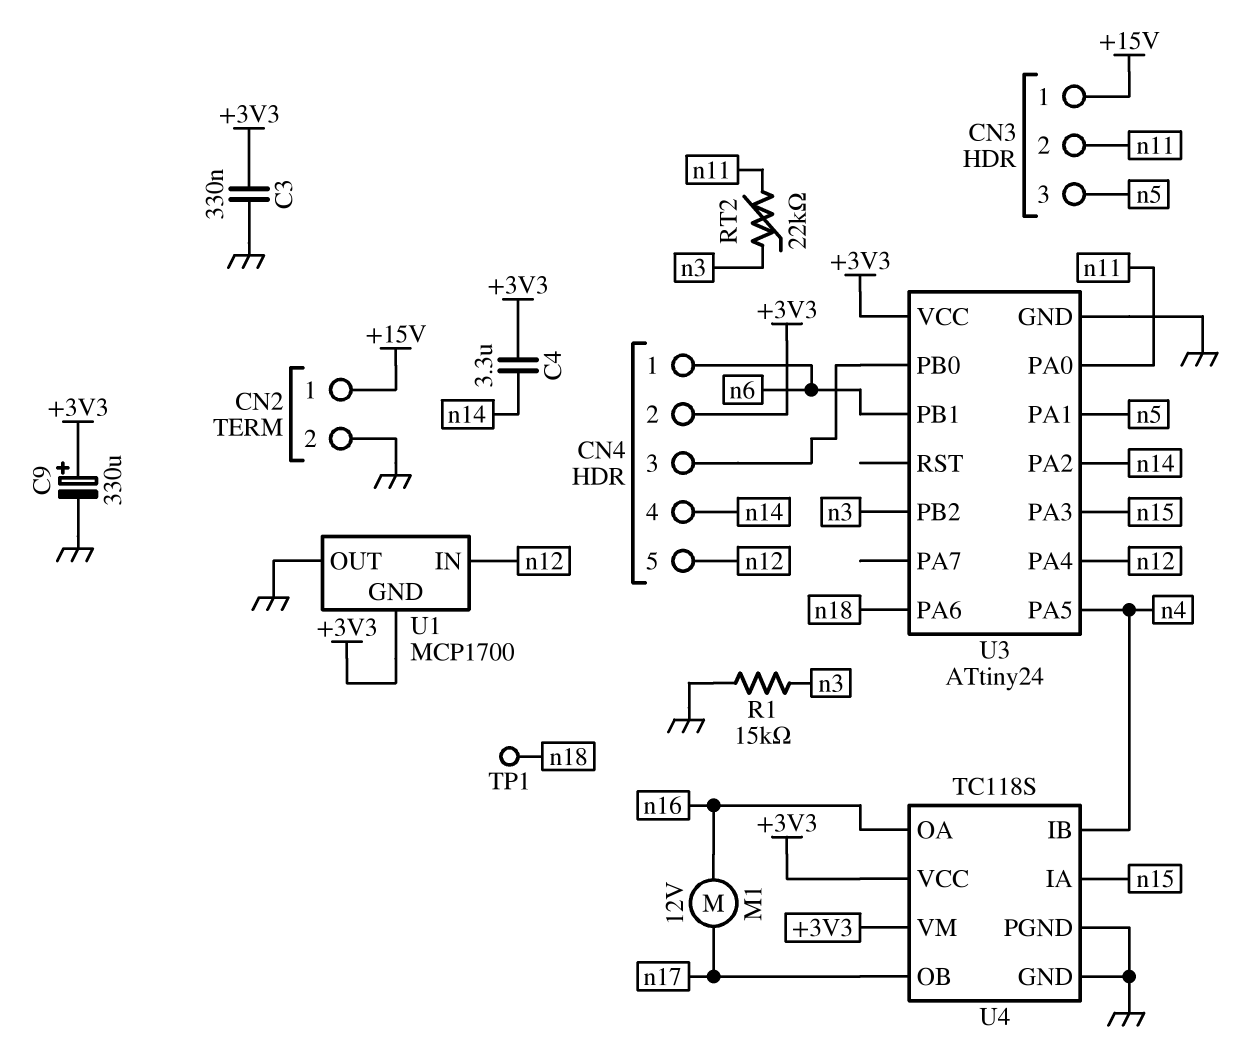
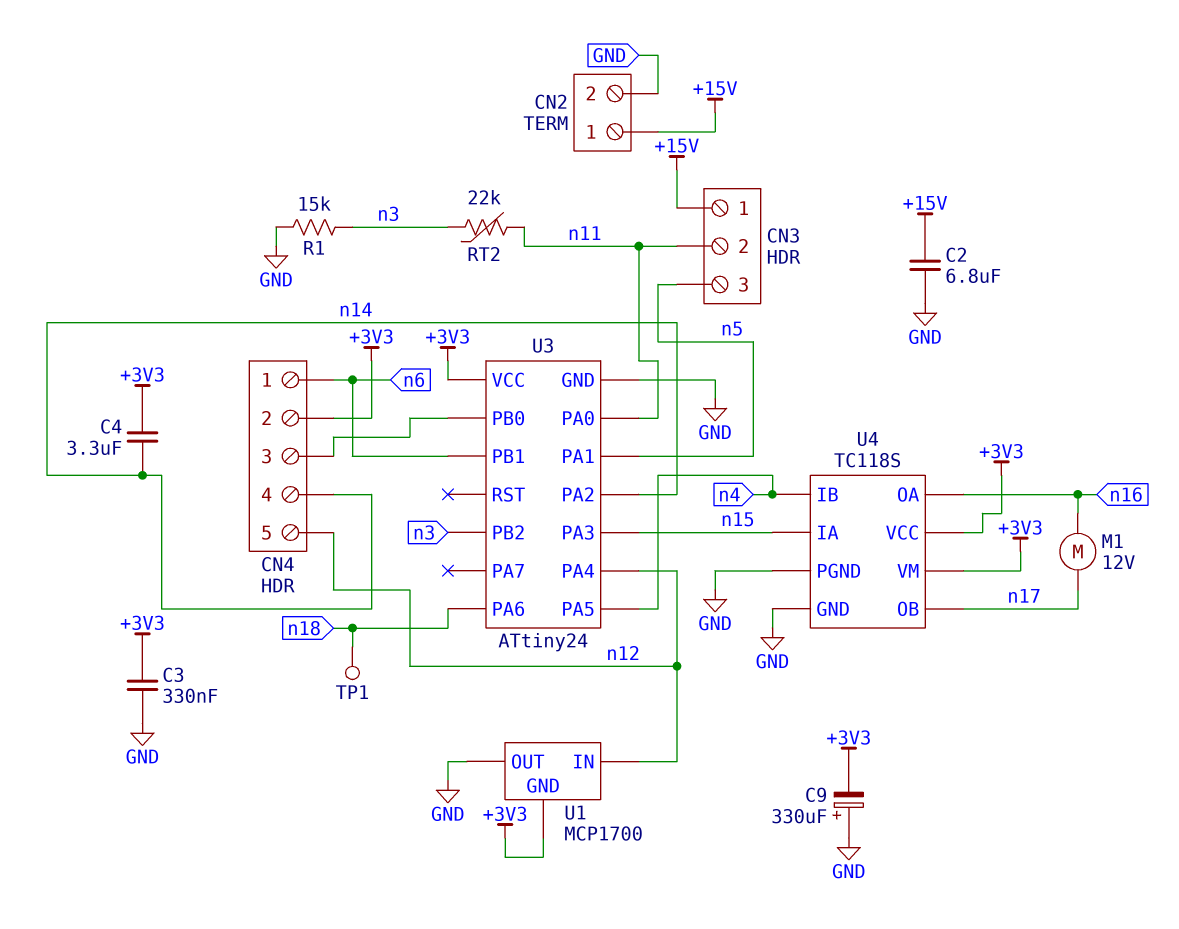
C2: none -> 6.8uF (+15V, GND)
C9: 330uF (plus +3V3, minus GND) -> 330uF (plus GND, minus +3V3)

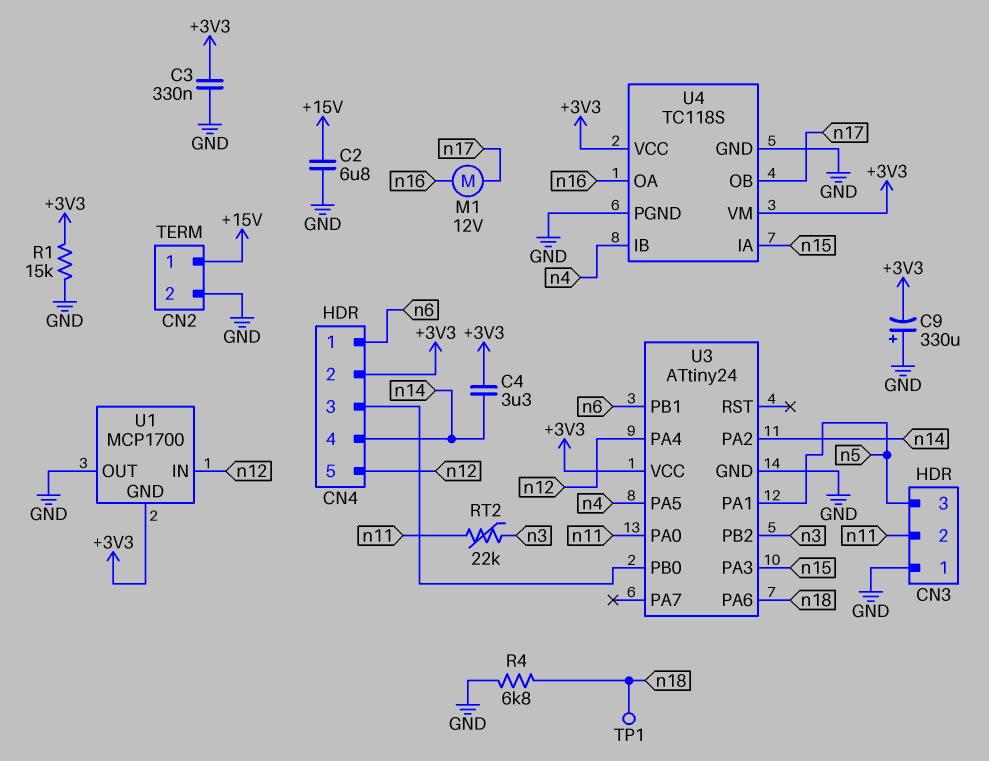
CN3 pin 1: +15V -> GND
R1: 15k (GND, n3) -> 15k (+3V3, GND)
R4: none -> 6.8k (GND, n18)

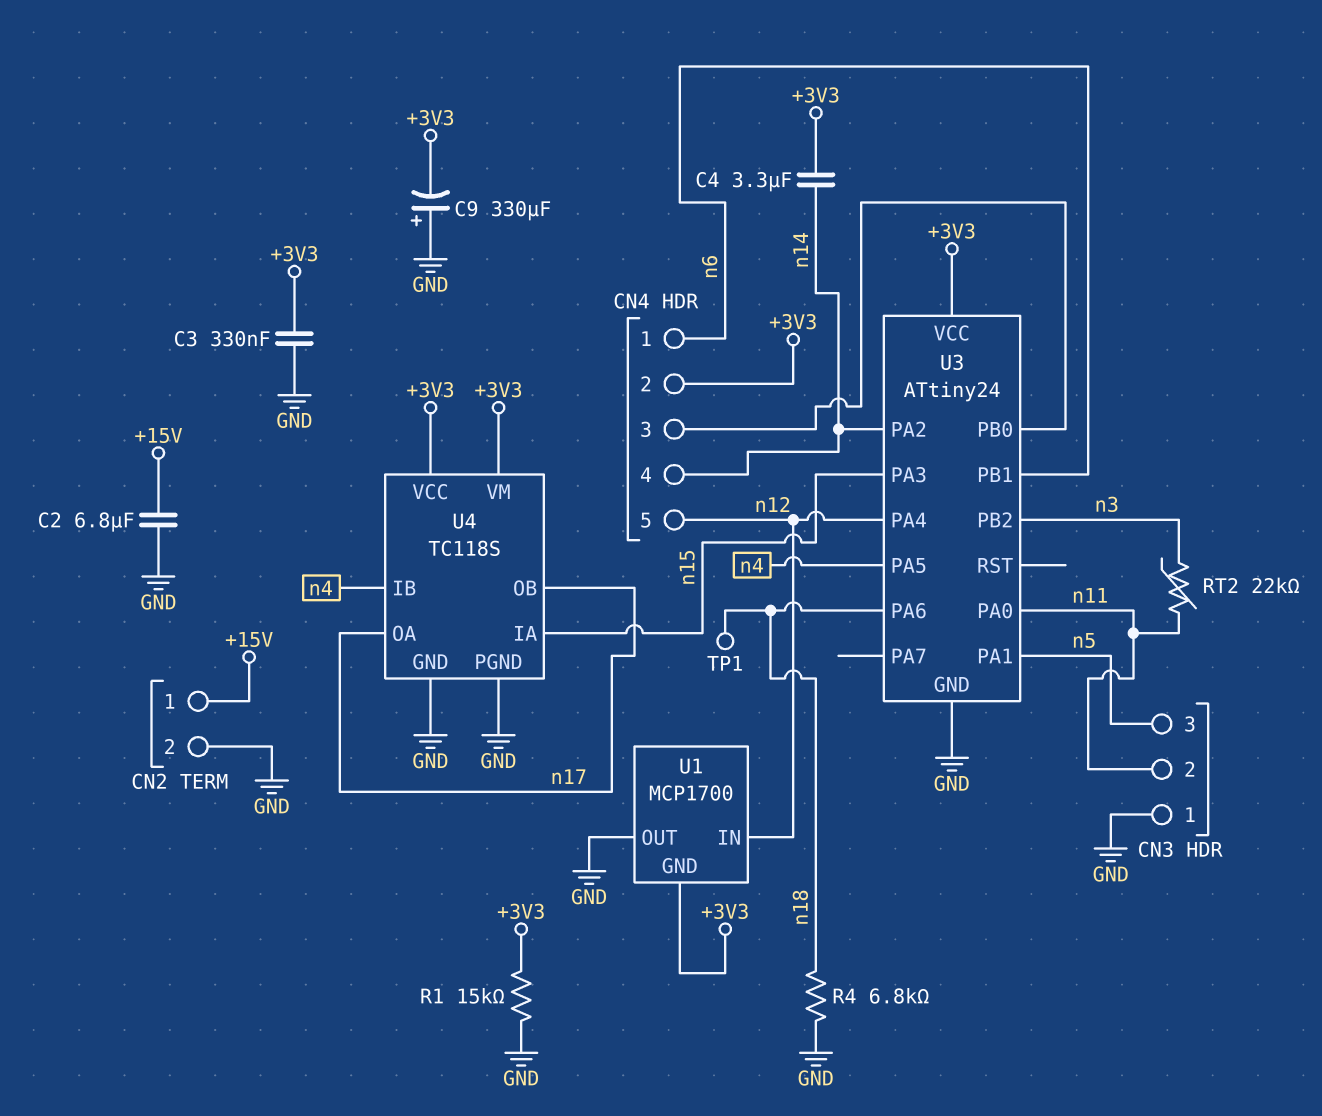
M1: motor 12V (n16, n17) -> none
U4 pin OA: n16 -> n17

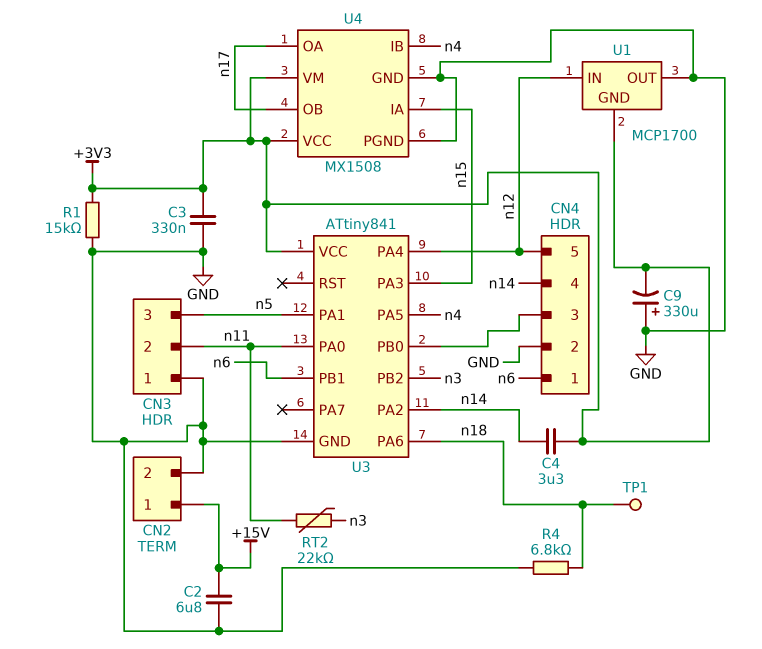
CN4 pin 2: +3V3 -> GND
U3: ATtiny24 -> ATtiny841
U4: TC118S -> MX1508

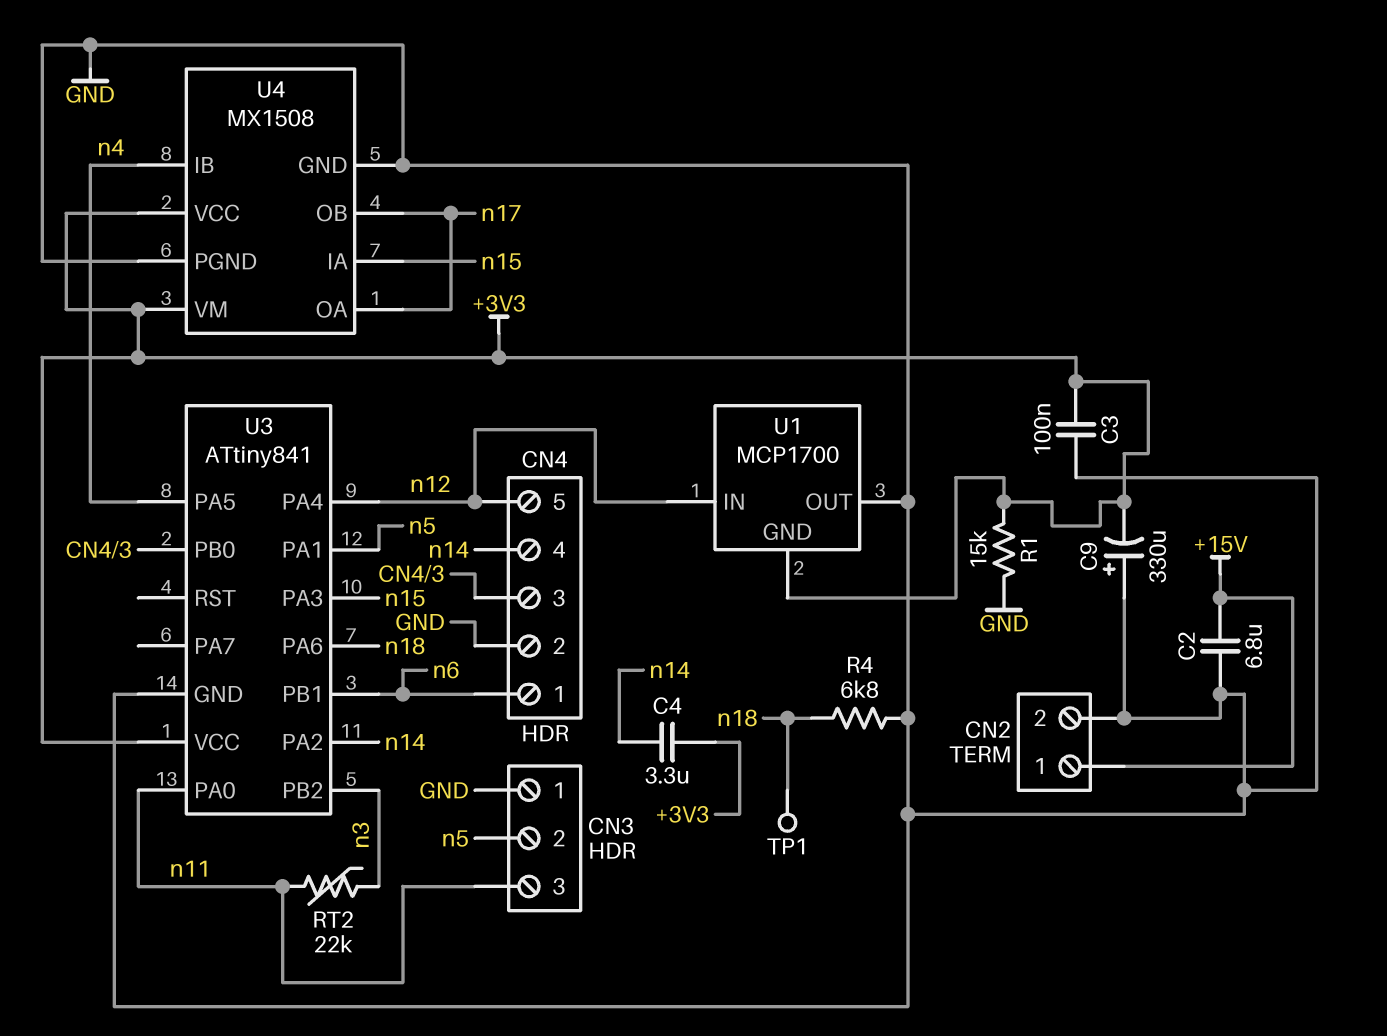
C3: 330nF (+3V3, GND) -> 100nF (+3V3, GND)
CN3 pin 2: n11 -> n5
CN3 pin 3: n5 -> n11

